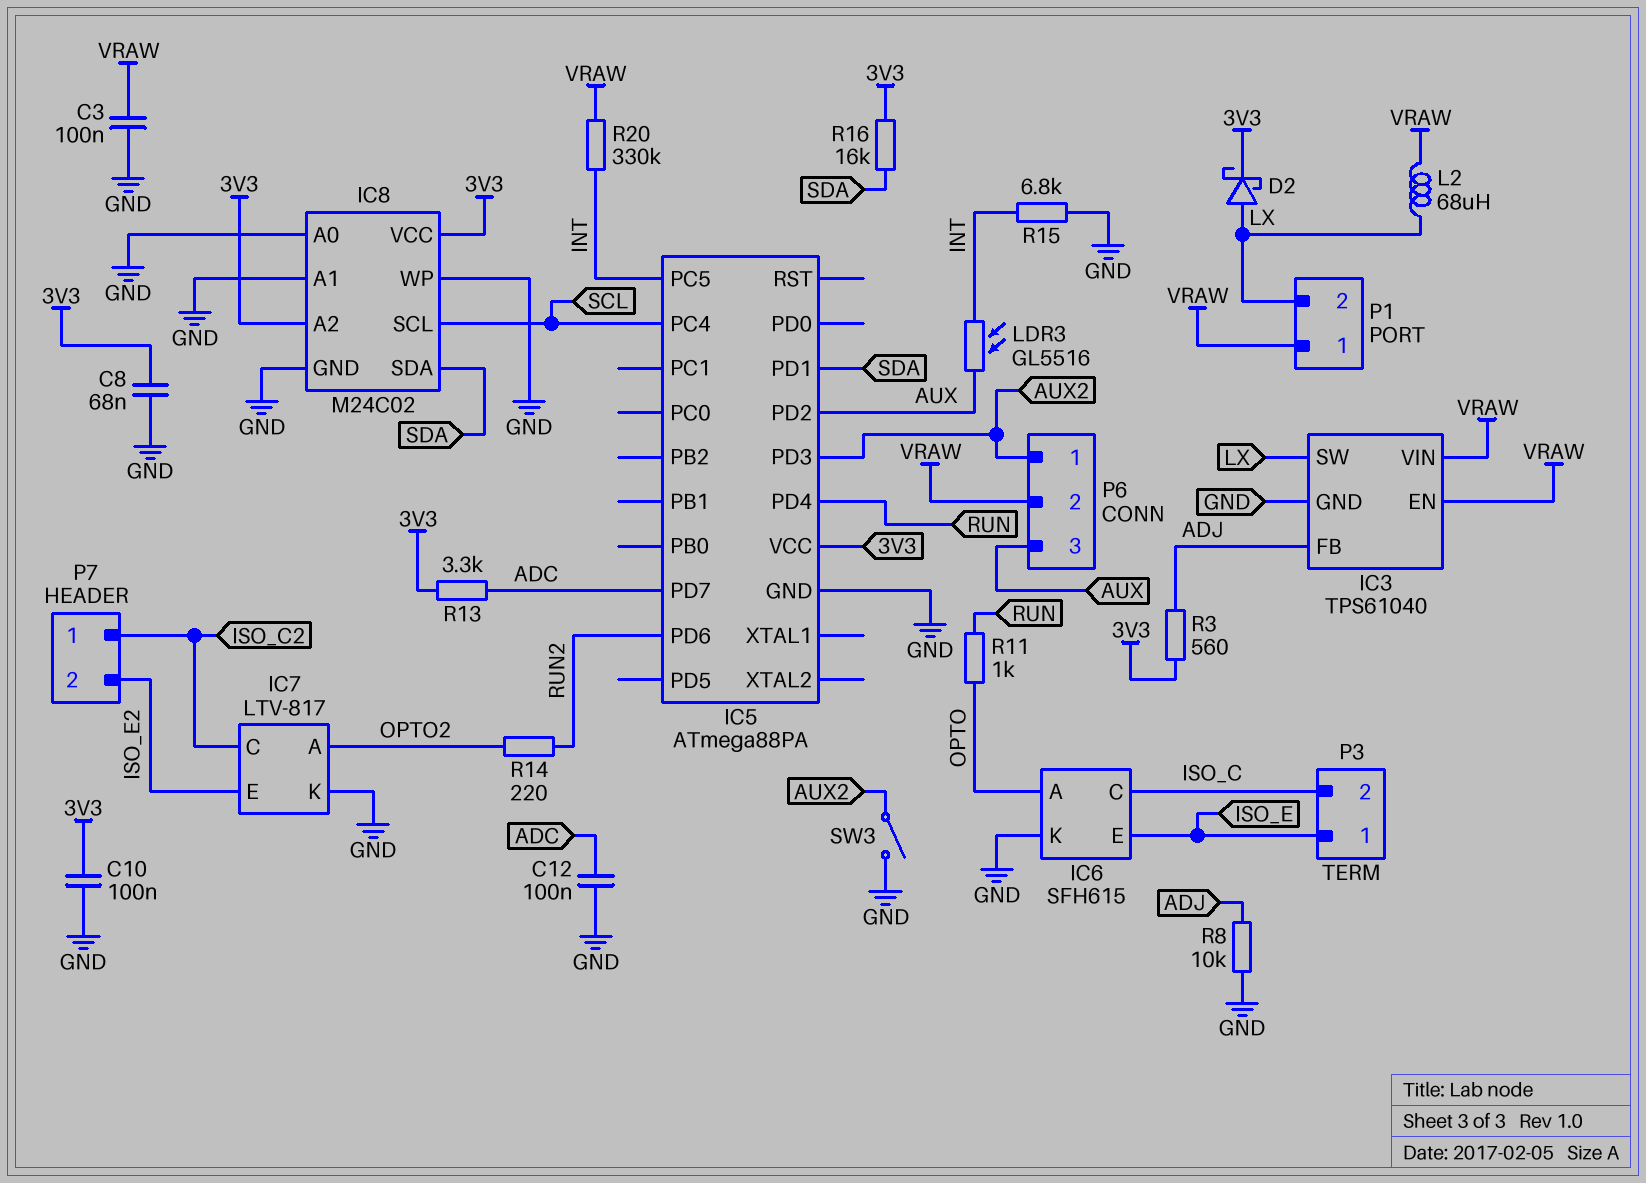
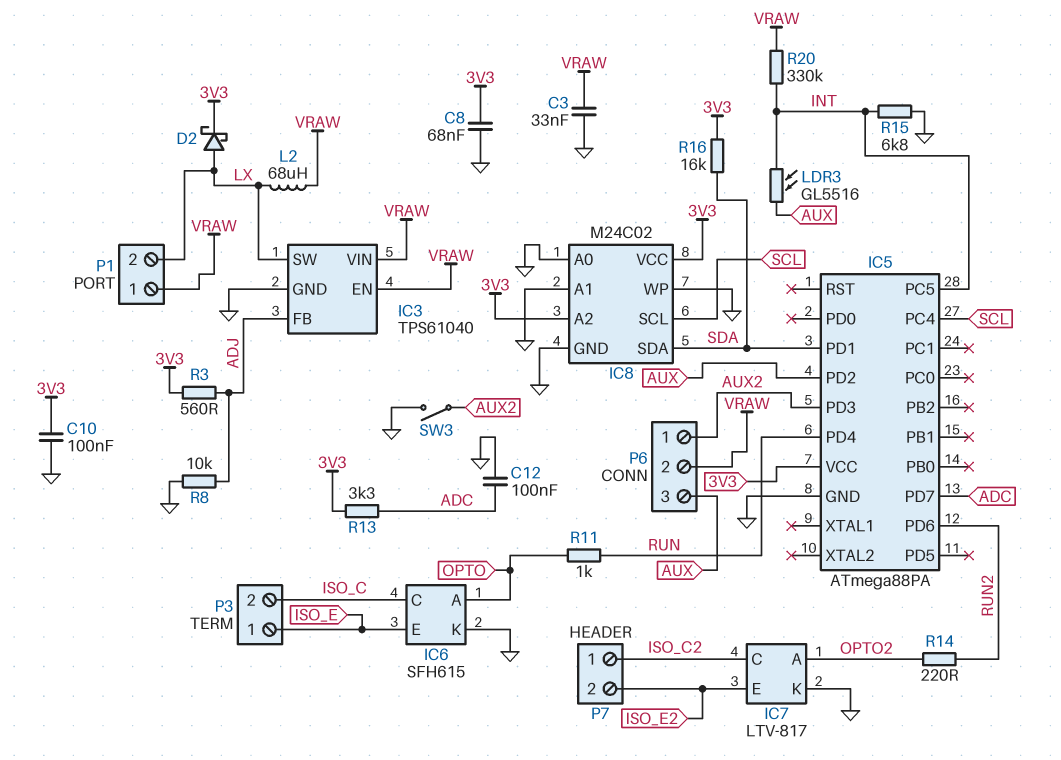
C3: 100nF (GND, VRAW) -> 33nF (GND, VRAW)

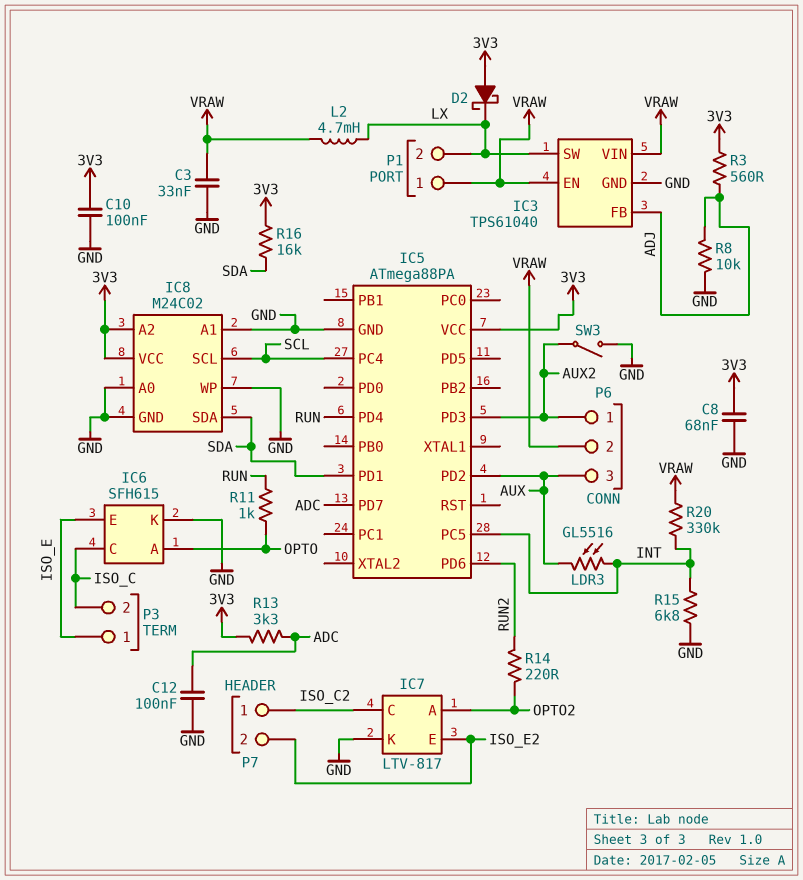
D2: schottky (A LX, K 3V3) -> schottky (A 3V3, K LX)
L2: 68uH (LX, VRAW) -> 4.7mH (LX, VRAW)

